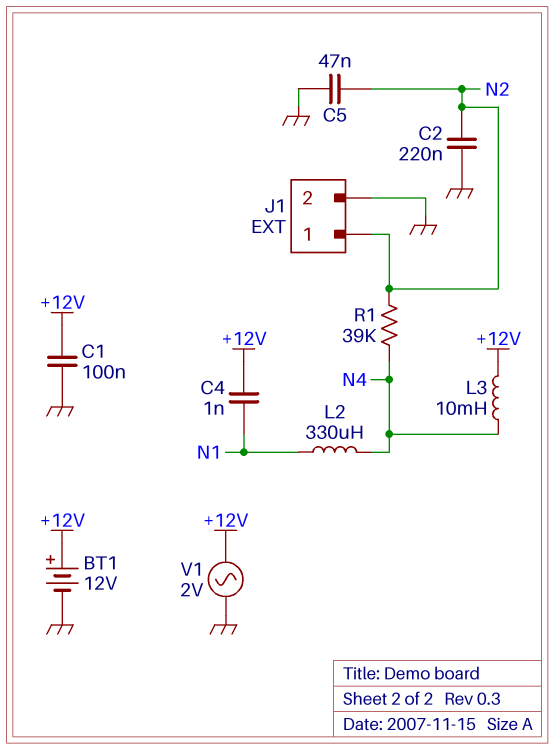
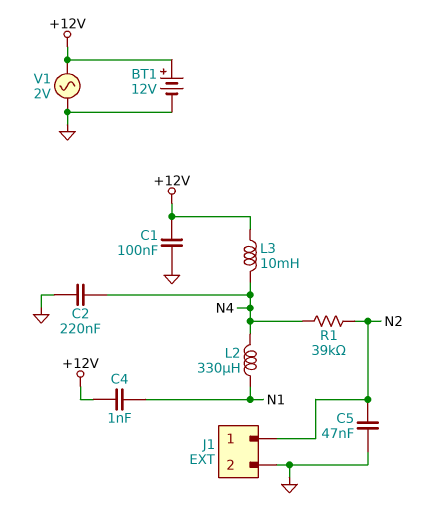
C2: 220nF (GND, N2) -> 220nF (GND, N4)

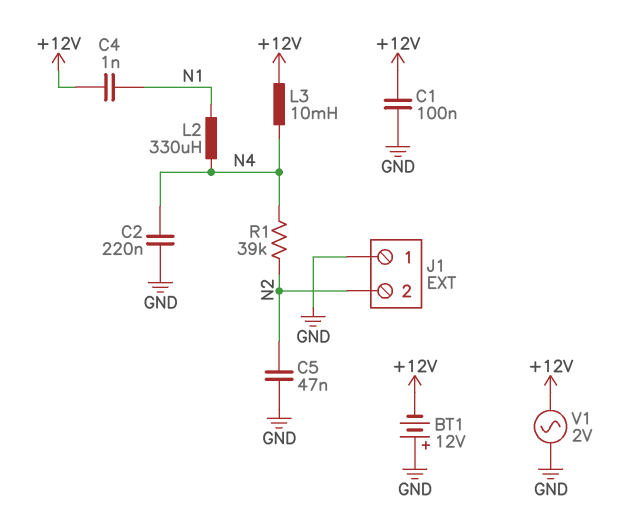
BT1: 12V (plus +12V, minus GND) -> 12V (plus GND, minus +12V)
J1 pin 1: N2 -> GND
J1 pin 2: GND -> N2

